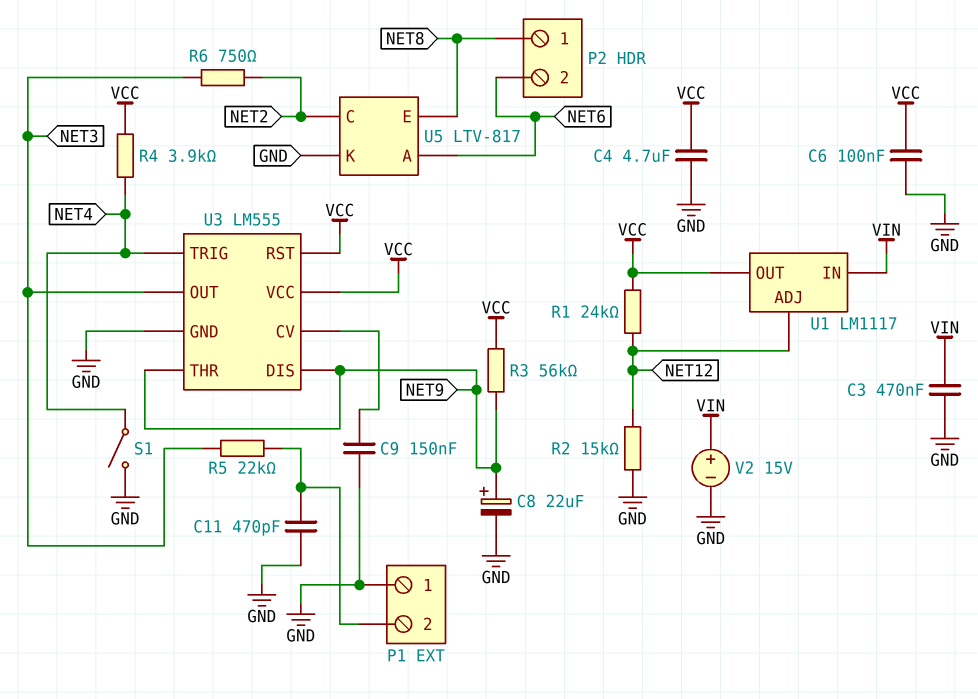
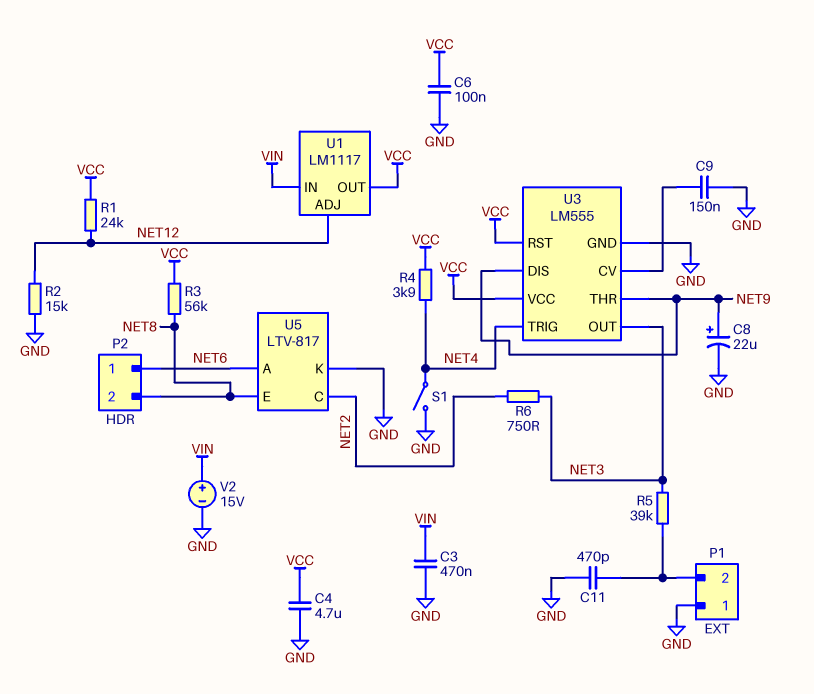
P2 pin 1: NET8 -> NET6
P2 pin 2: NET6 -> NET8
R3: 56k (NET9, VCC) -> 56k (NET8, VCC)
R5: 22k (NET3, P1/2) -> 39k (NET3, P1/2)

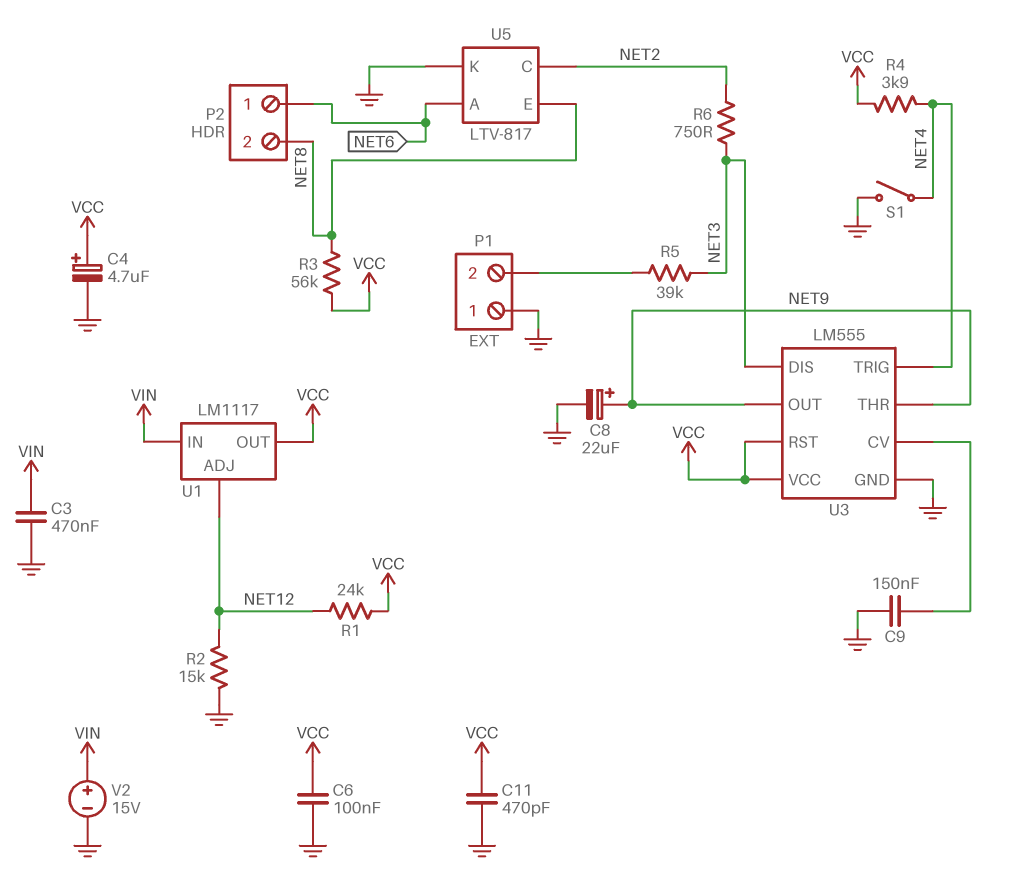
C4: 4.7uF (GND, VCC) -> 4.7uF (plus VCC, minus GND)
C11: 470pF (GND, P1/2) -> 470pF (GND, VCC)
U3 pin DIS: NET9 -> NET3
U3 pin OUT: NET3 -> NET9

